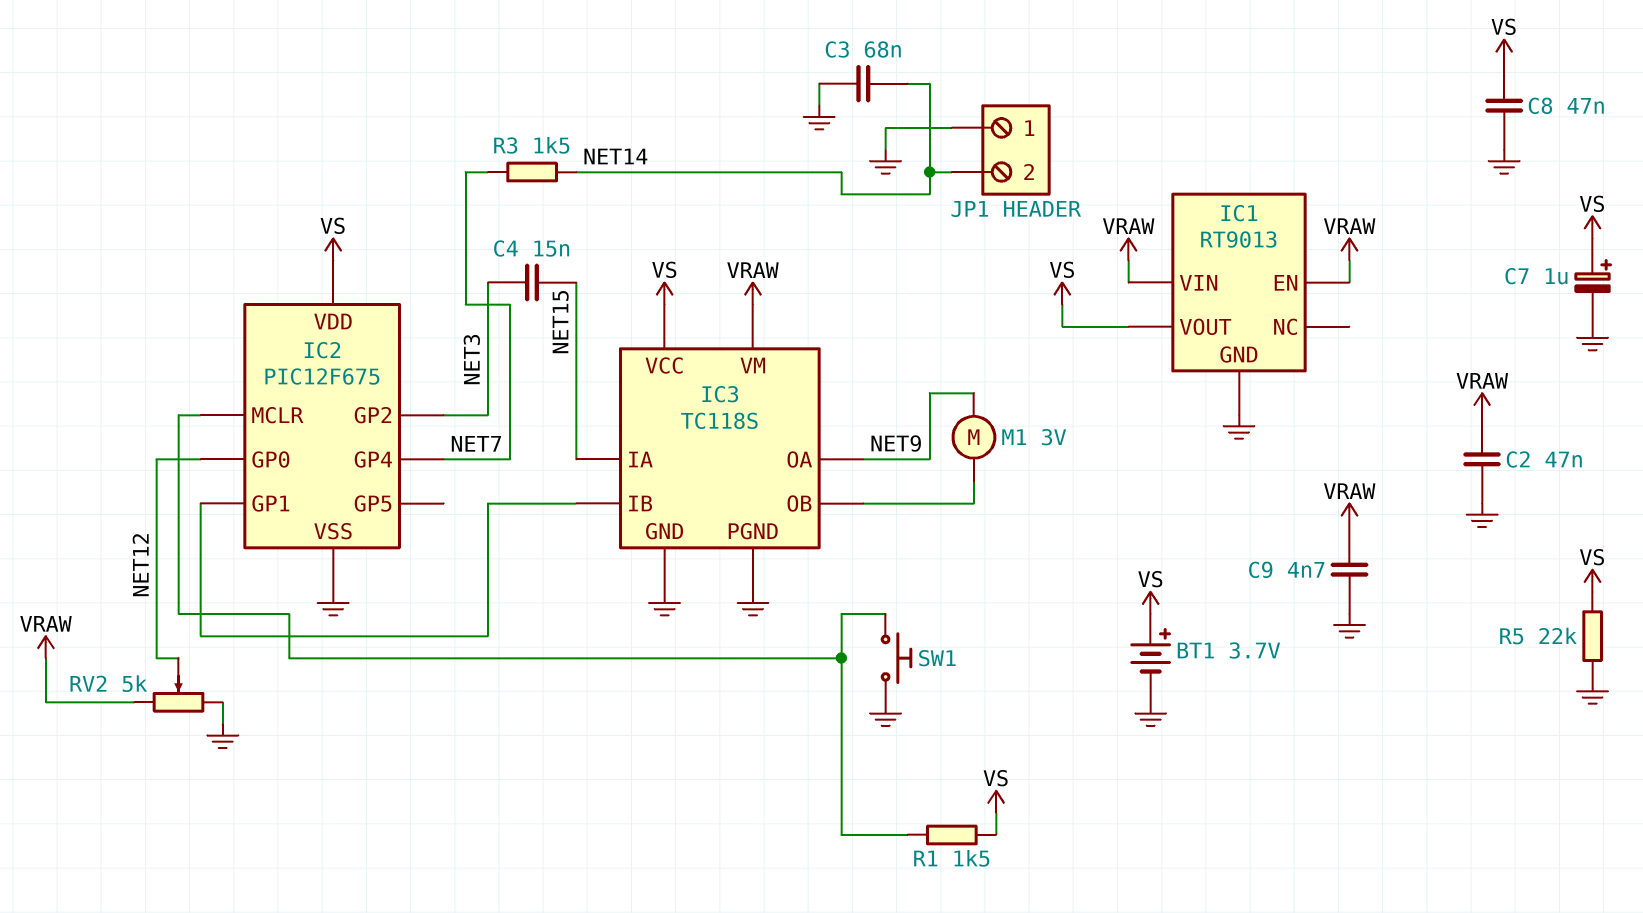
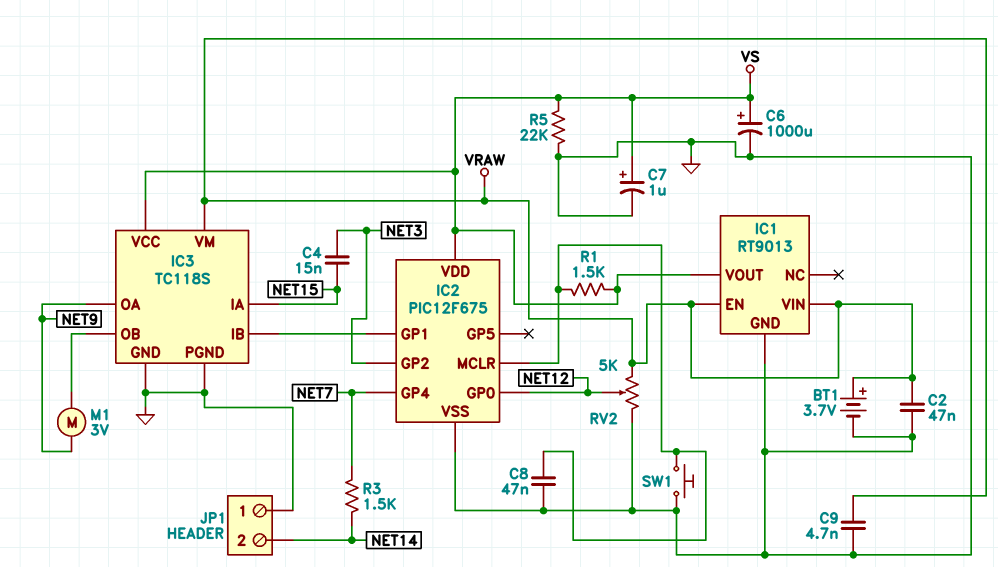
BT1: 3.7V (plus VS, minus GND) -> 3.7V (plus VRAW, minus GND)
C3: 68nF (GND, NET14) -> none
C6: none -> 1000uF (plus VS, minus GND)
C8: 47nF (GND, VS) -> 47nF (GND, IC2/MCLR)

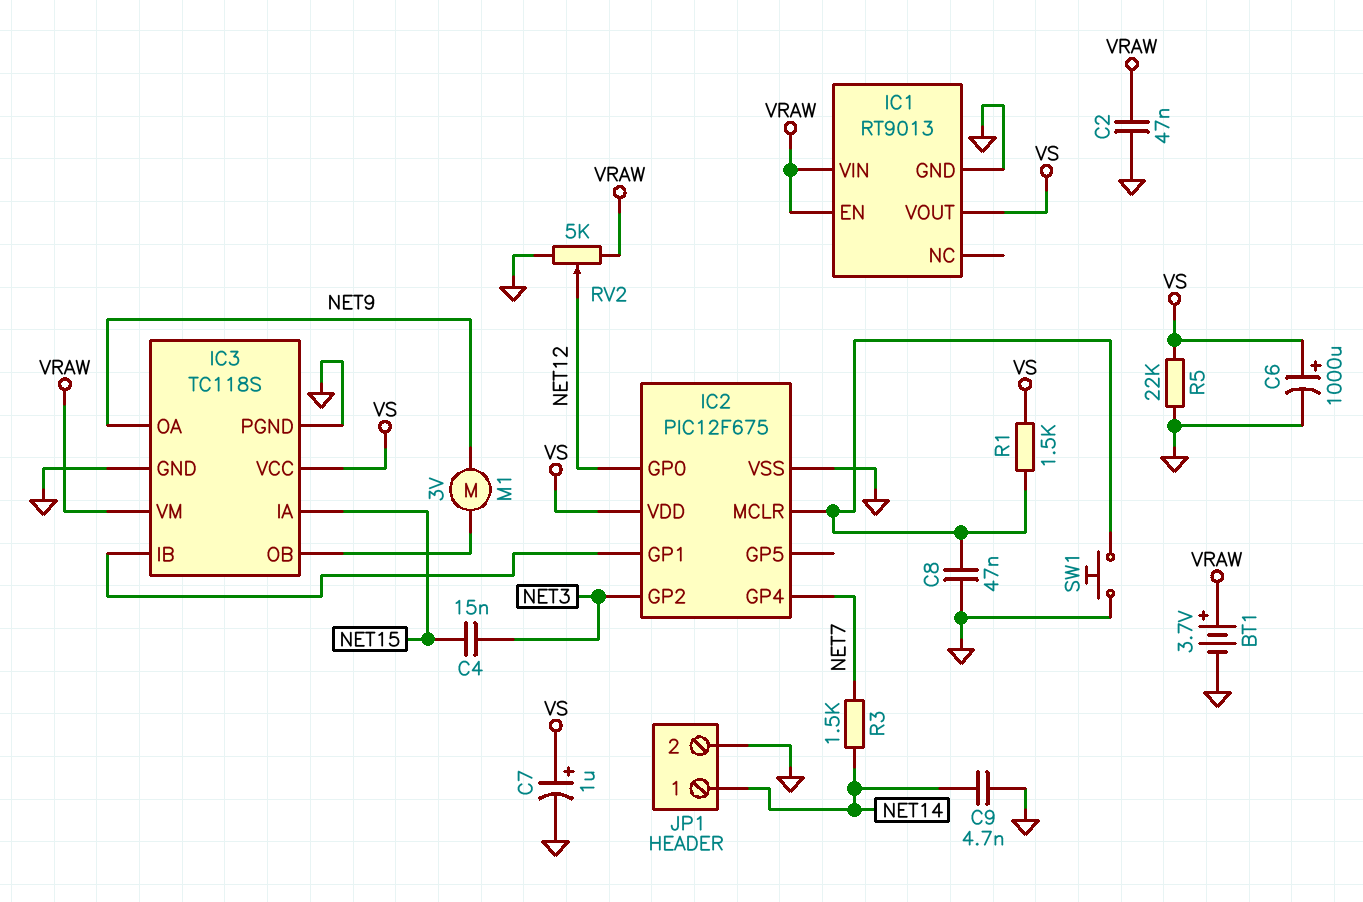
C9: 4.7nF (GND, VRAW) -> 4.7nF (GND, NET14)
JP1 pin 1: GND -> NET14
JP1 pin 2: NET14 -> GND

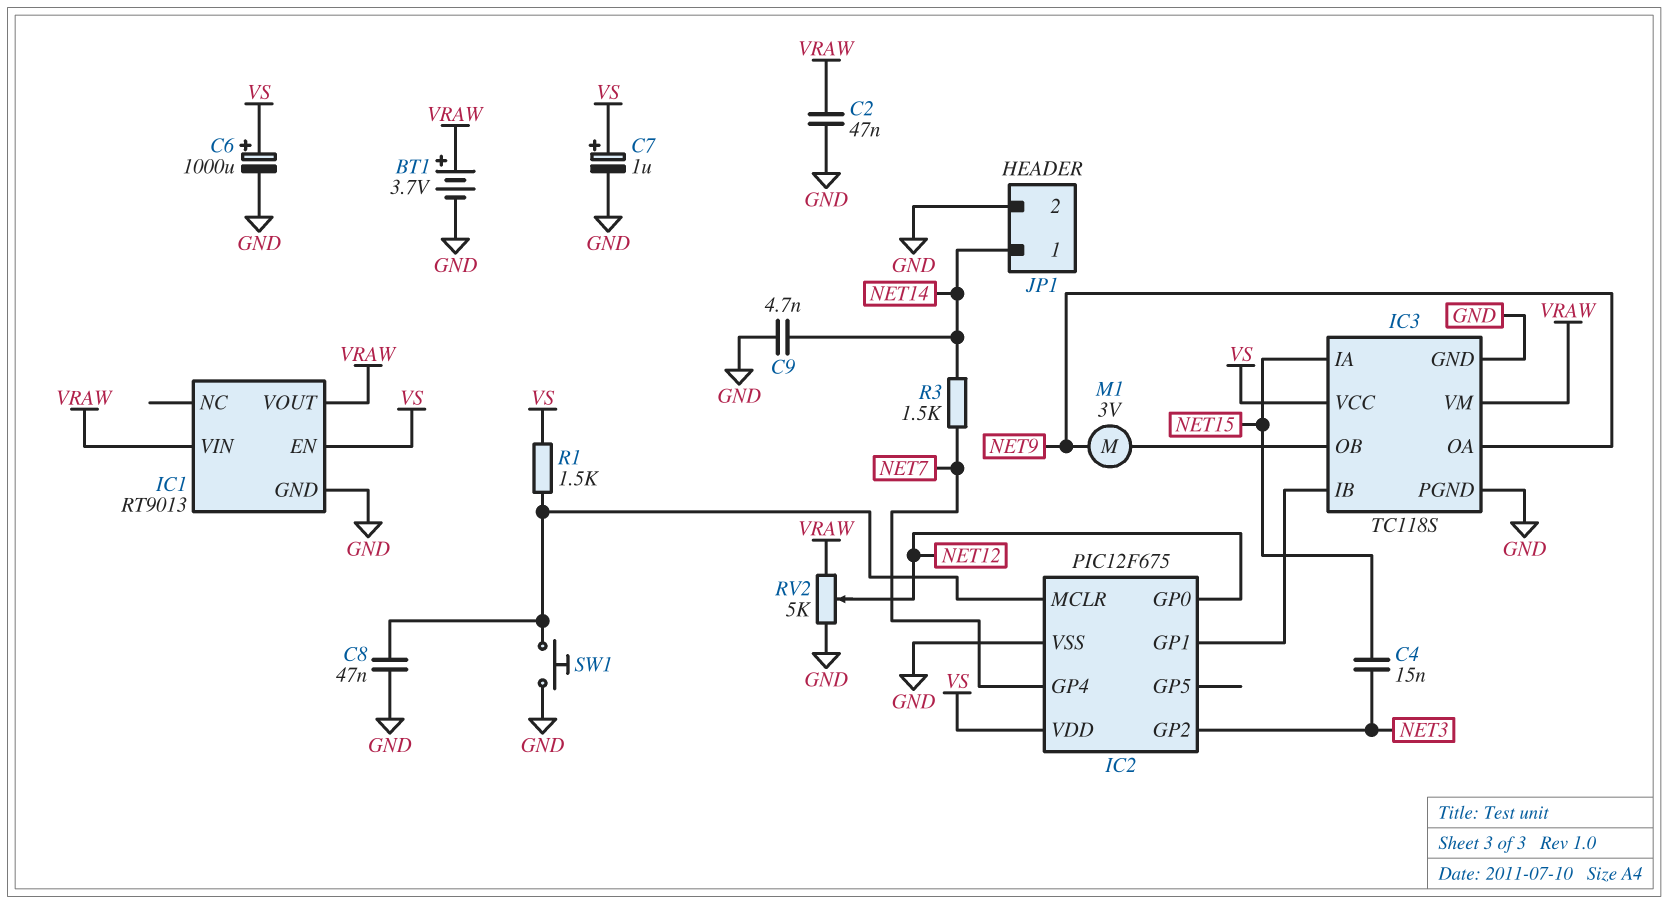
IC1 pin EN: VRAW -> VS
IC1 pin VOUT: VS -> VRAW
R5: 22k (GND, VS) -> none

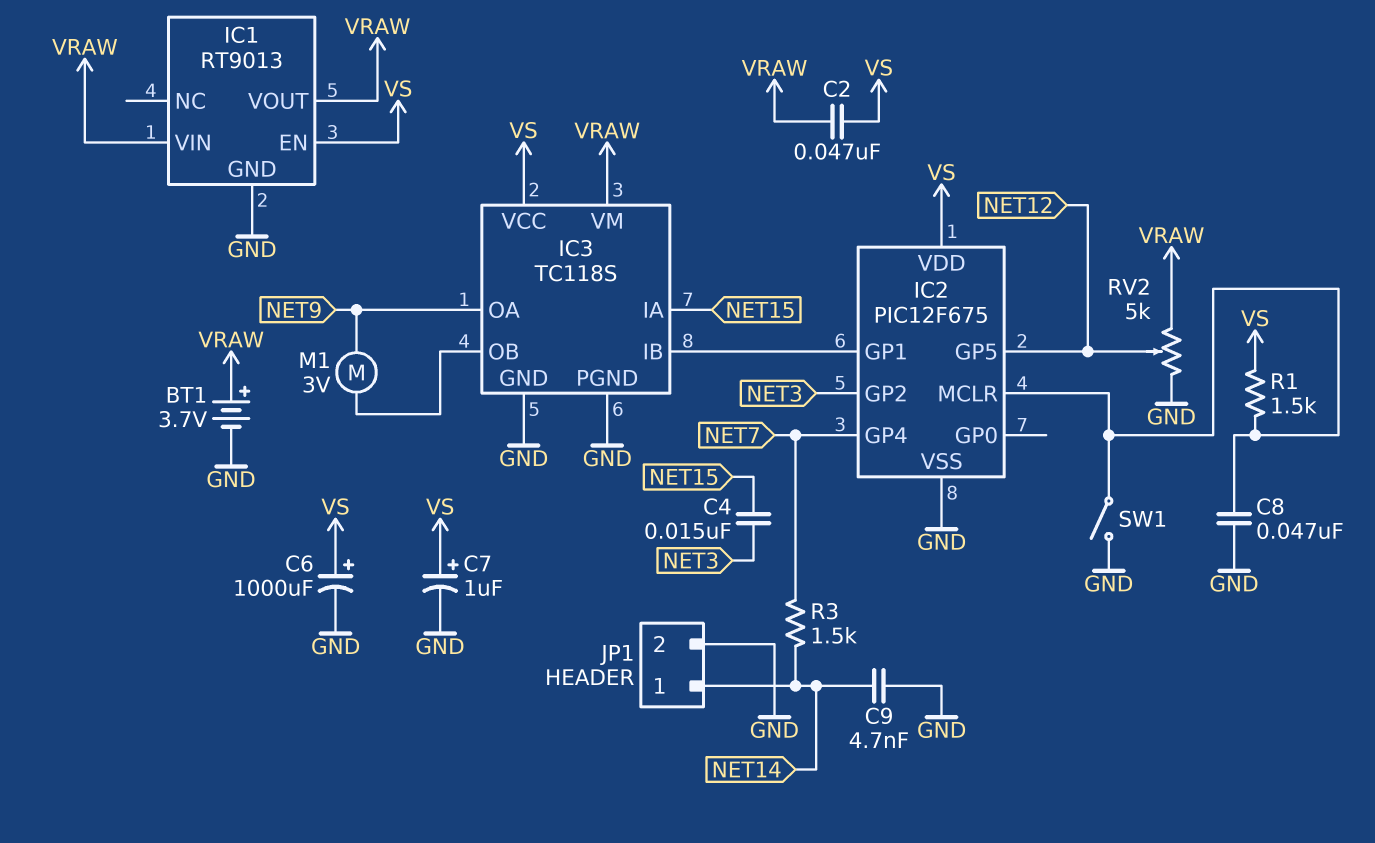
C2: 47nF (GND, VRAW) -> 47nF (VRAW, VS)
IC2 pin GP0: NET12 -> none
IC2 pin GP5: none -> NET12
SW1: button (GND, IC2/MCLR) -> switch (GND, IC2/MCLR)

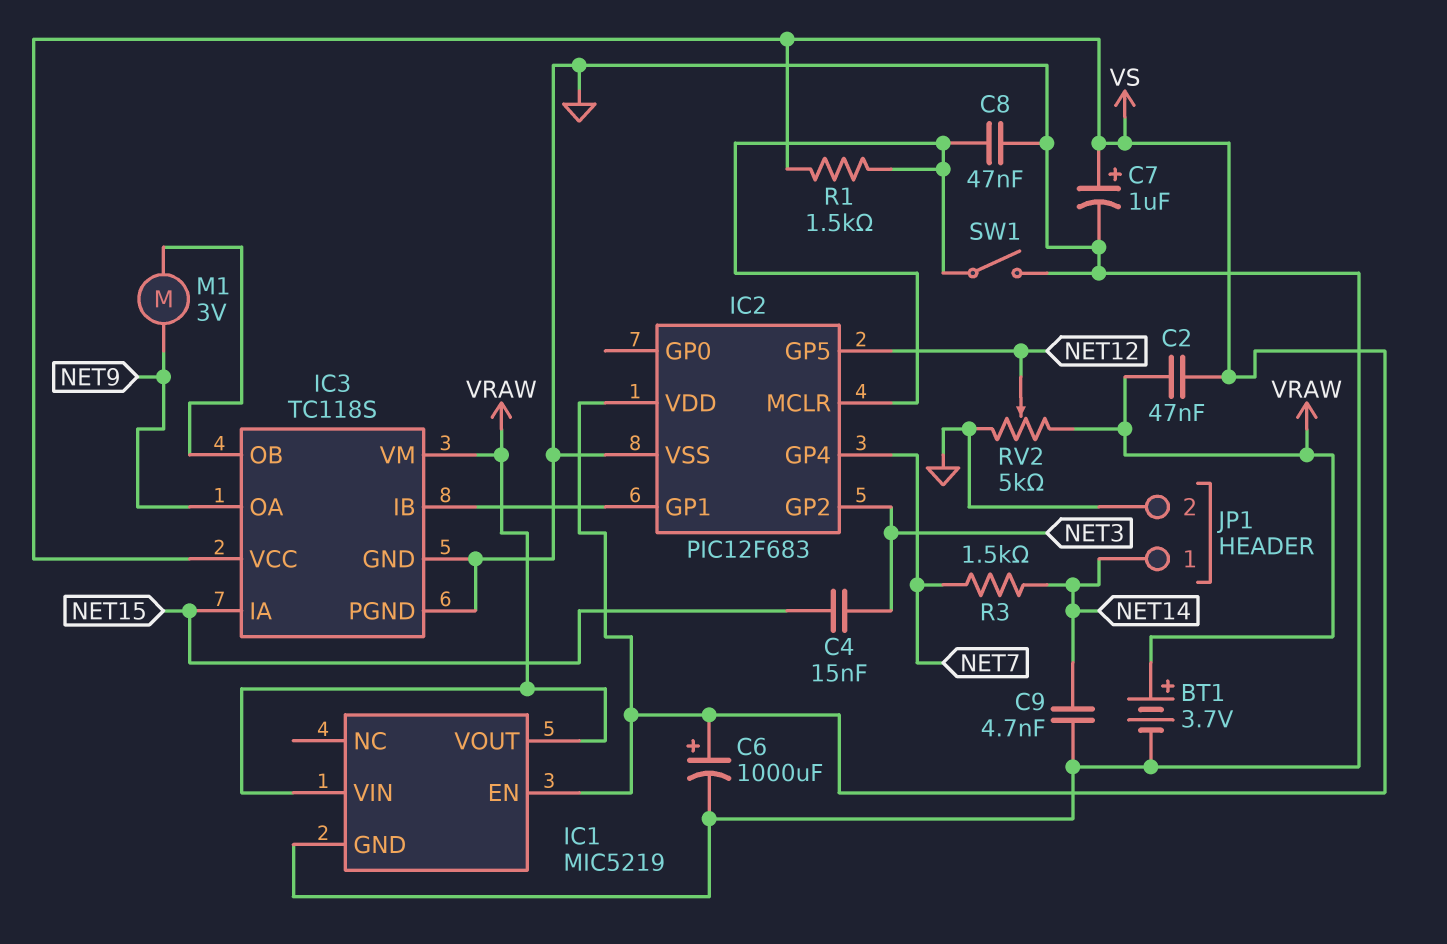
IC1: RT9013 -> MIC5219
IC2: PIC12F675 -> PIC12F683

